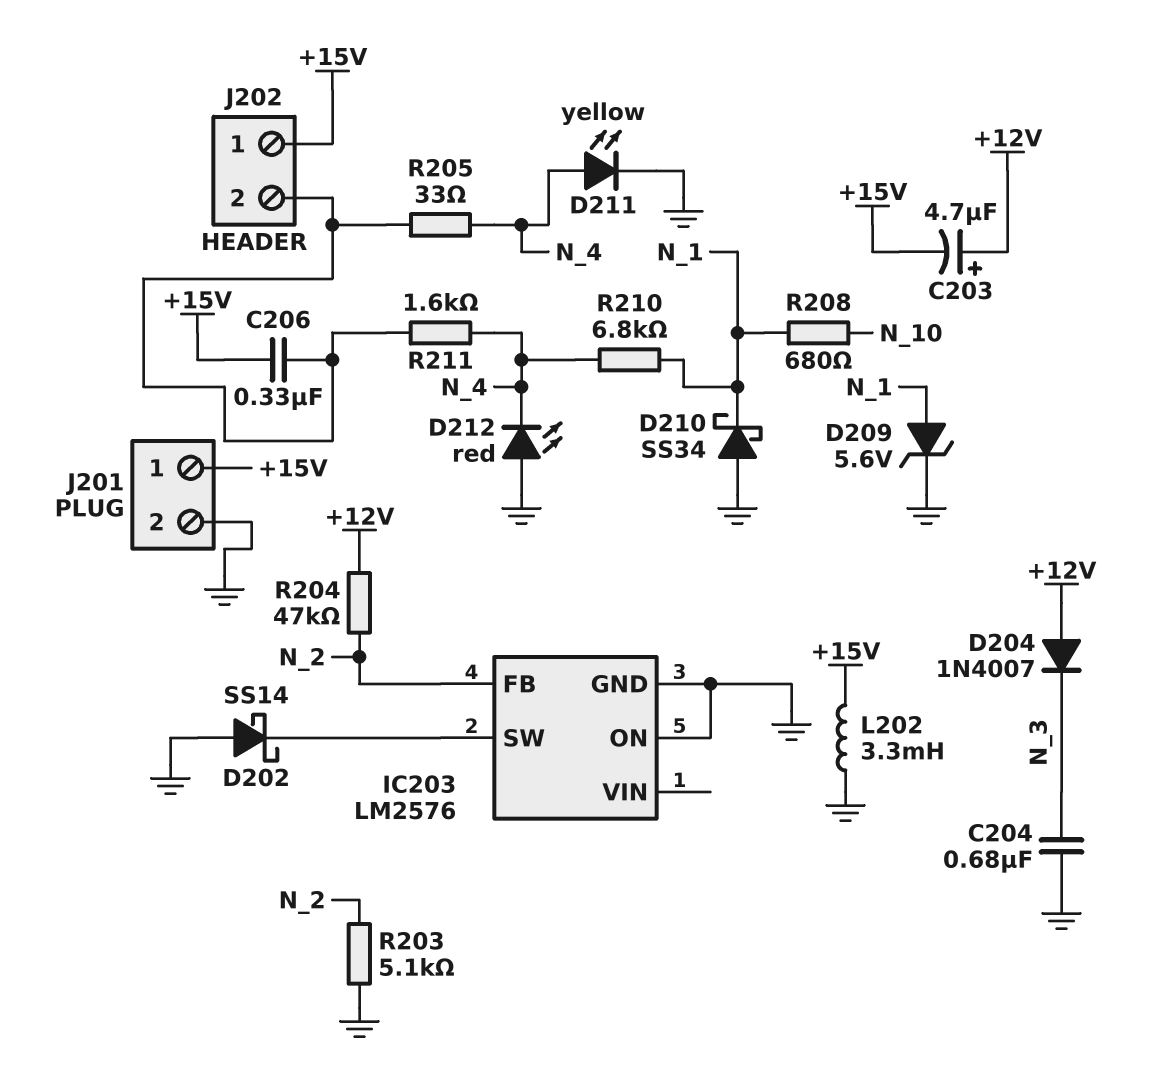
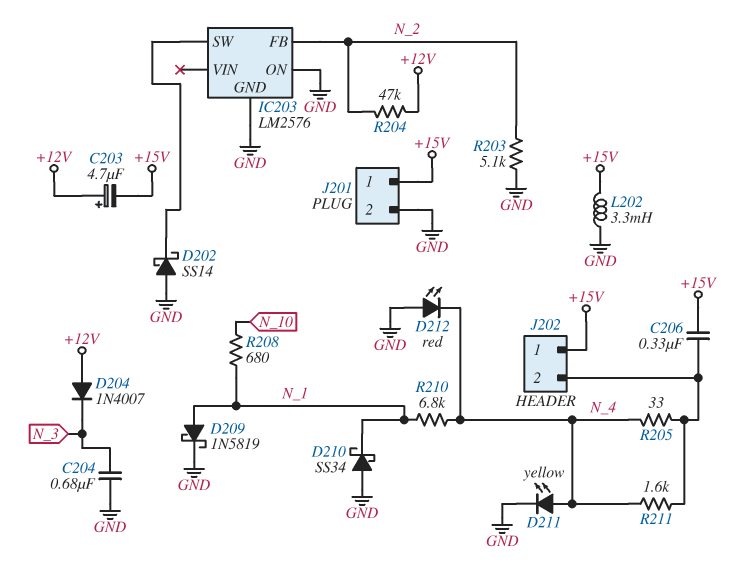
D209: zener 5.6V (A N_1, K GND) -> schottky 1N5819 (A N_1, K GND)

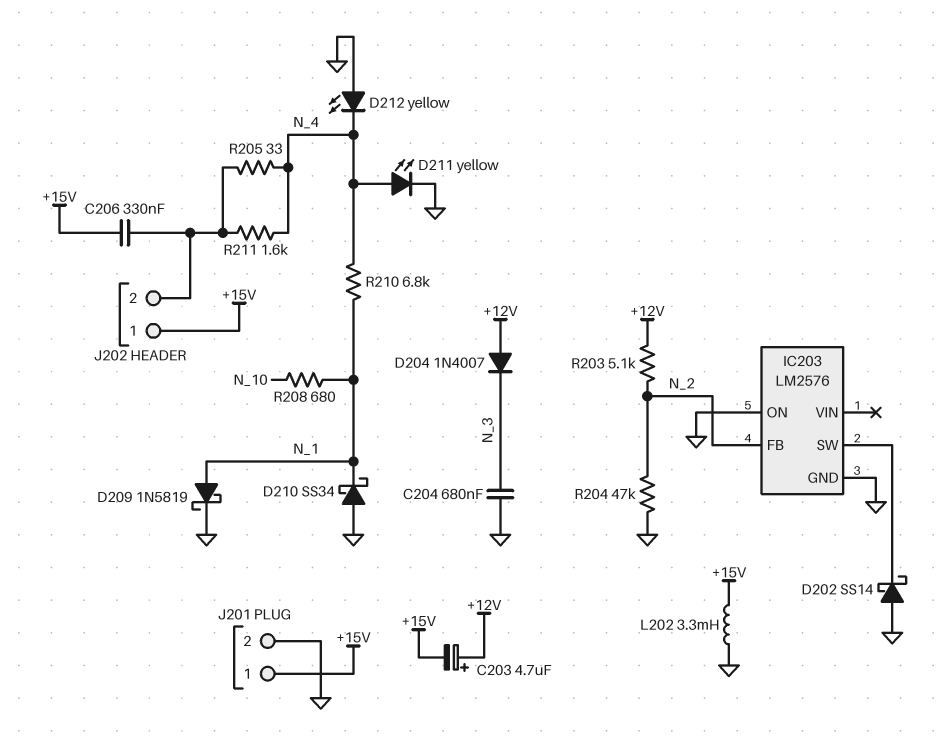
D212: LED red (A GND, K N_4) -> LED yellow (A GND, K N_4)
R203: 5.1k (GND, N_2) -> 5.1k (+12V, N_2)
R204: 47k (+12V, N_2) -> 47k (GND, N_2)

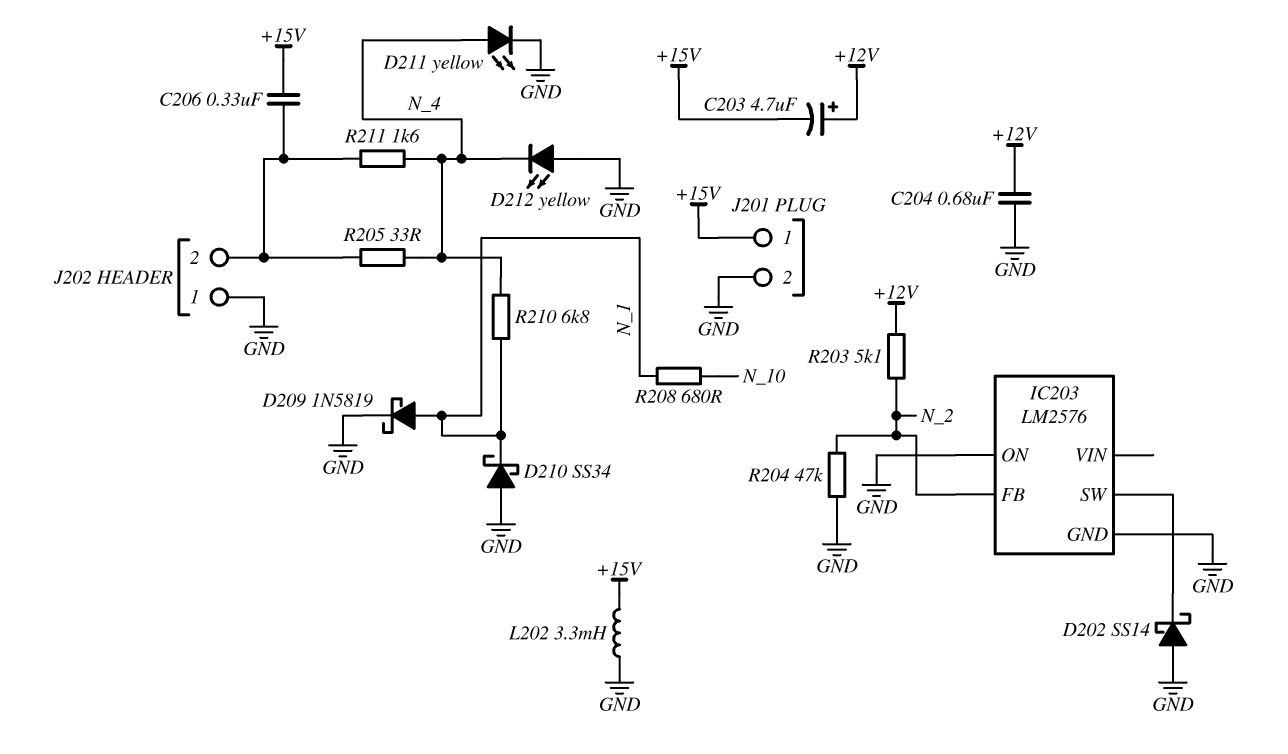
C204: 680nF (GND, N_3) -> 680nF (+12V, GND)
D204: diode 1N4007 (A +12V, K N_3) -> none
J202 pin 1: +15V -> GND

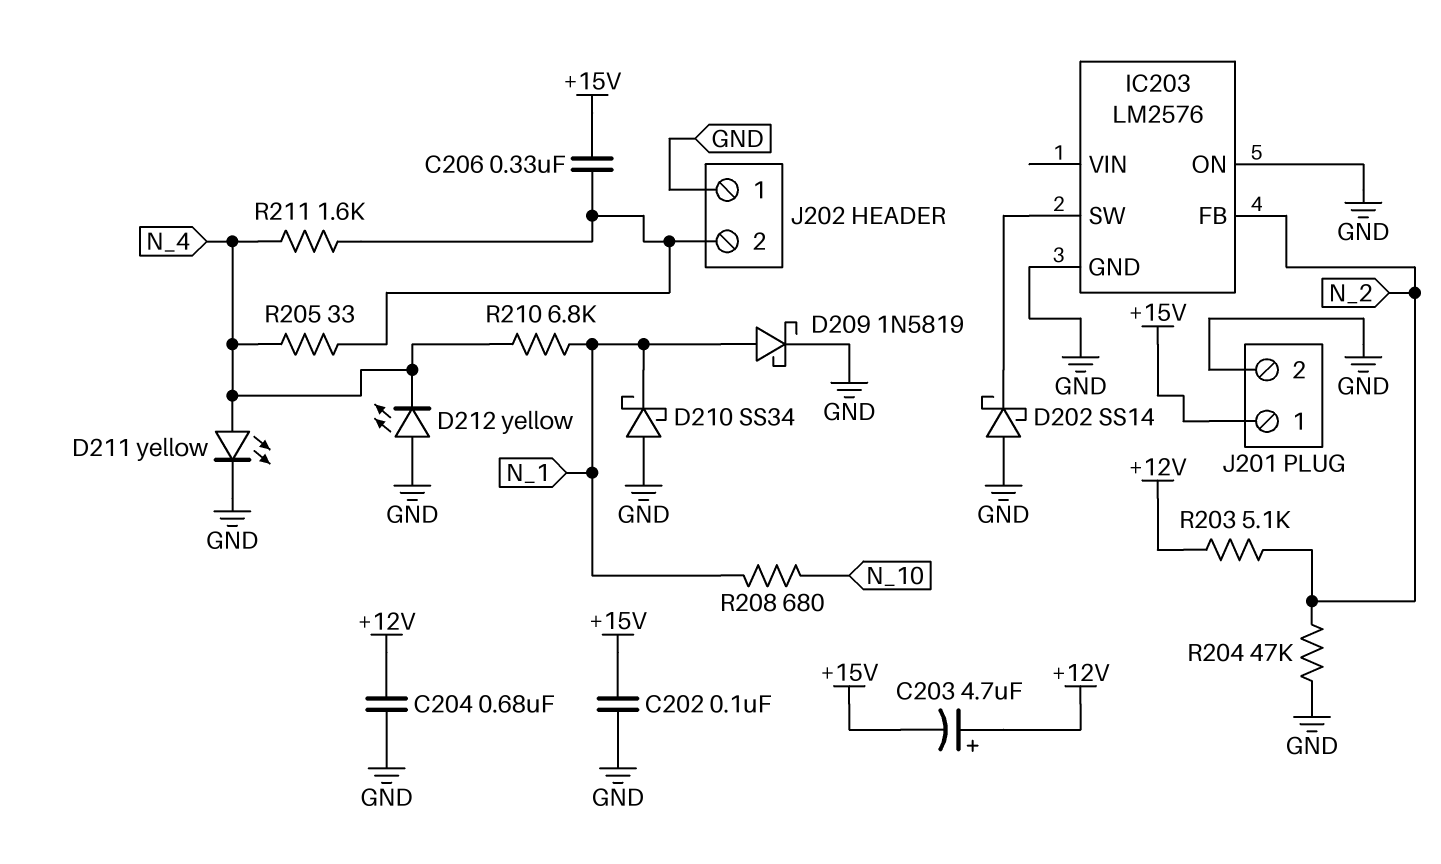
C202: none -> 100nF (+15V, GND)
L202: 3.3mH (+15V, GND) -> none

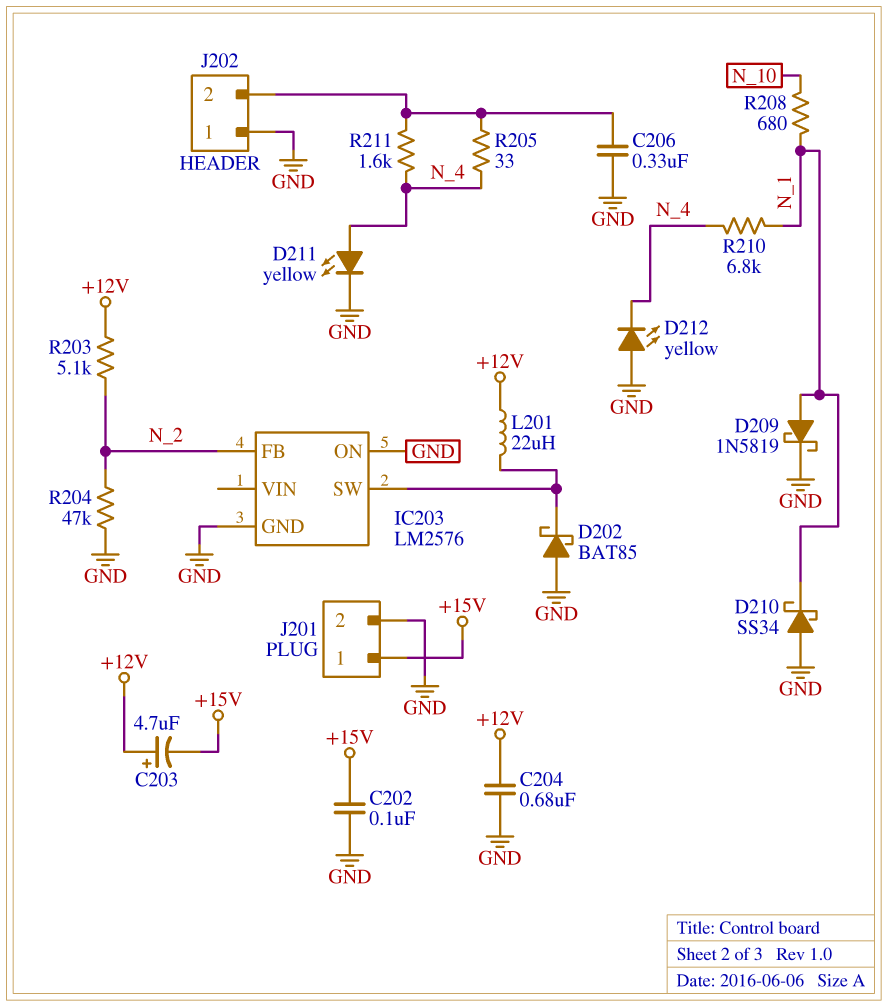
C206: 330nF (+15V, J202/2) -> 330nF (GND, J202/2)
D202: schottky SS14 (A GND, K IC203/SW) -> schottky BAT85 (A GND, K IC203/SW)
L201: none -> 22uH (+12V, IC203/SW)

